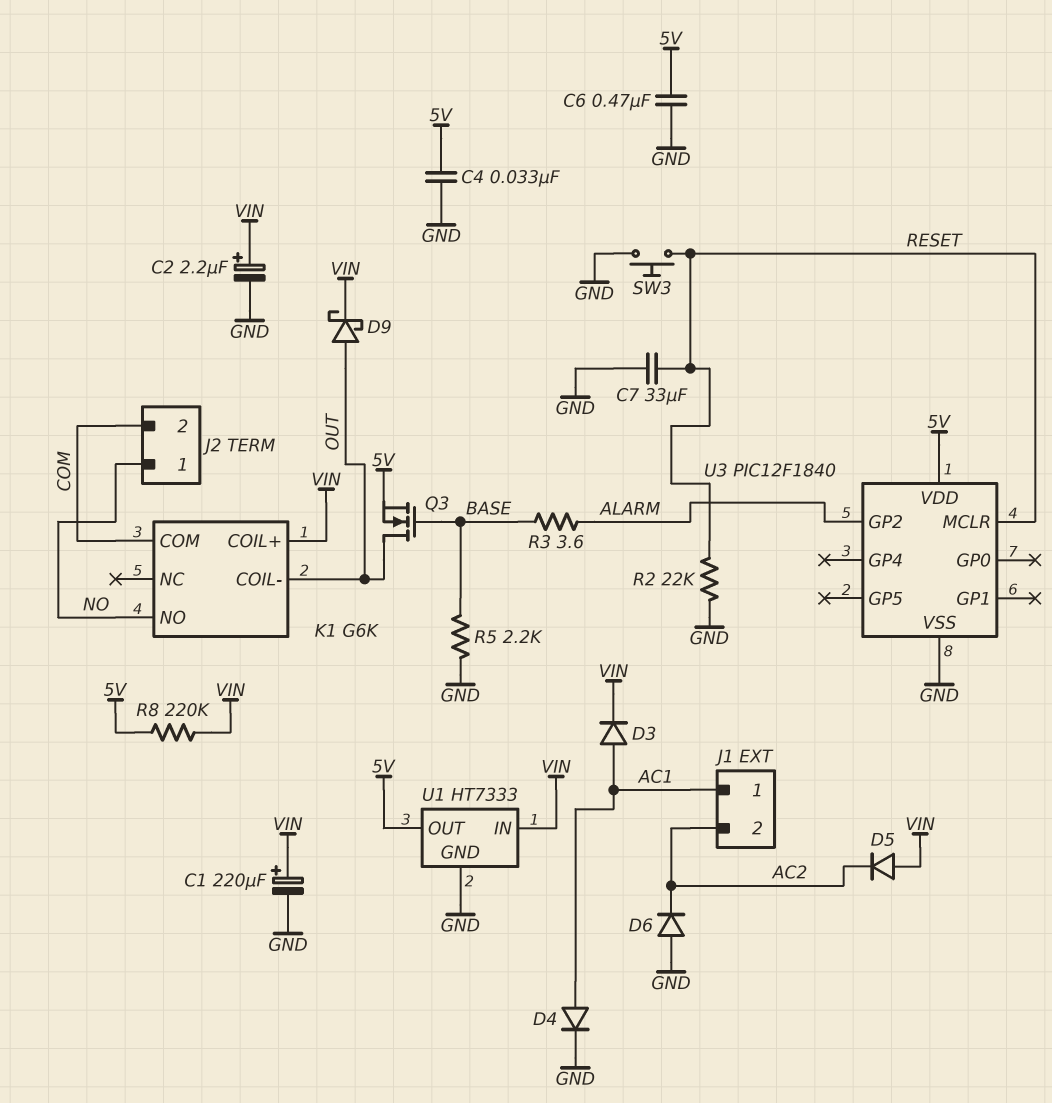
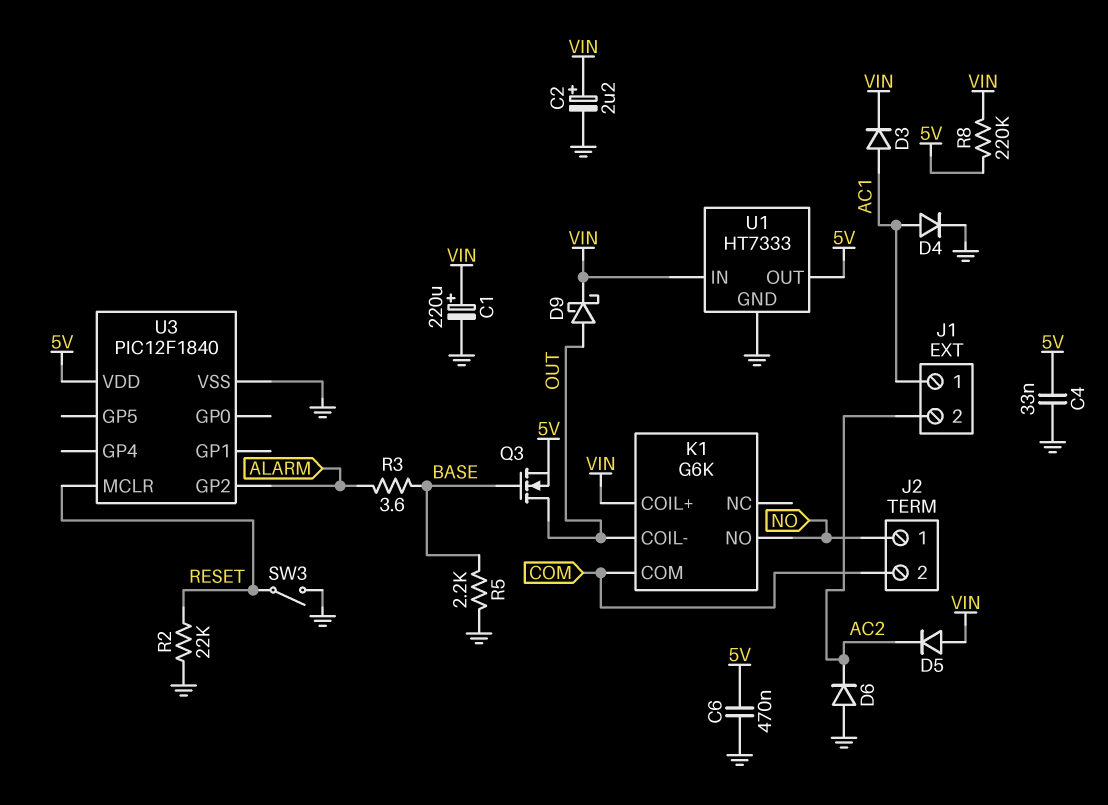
C7: 33uF (GND, RESET) -> none
SW3: button (GND, RESET) -> switch (GND, RESET)

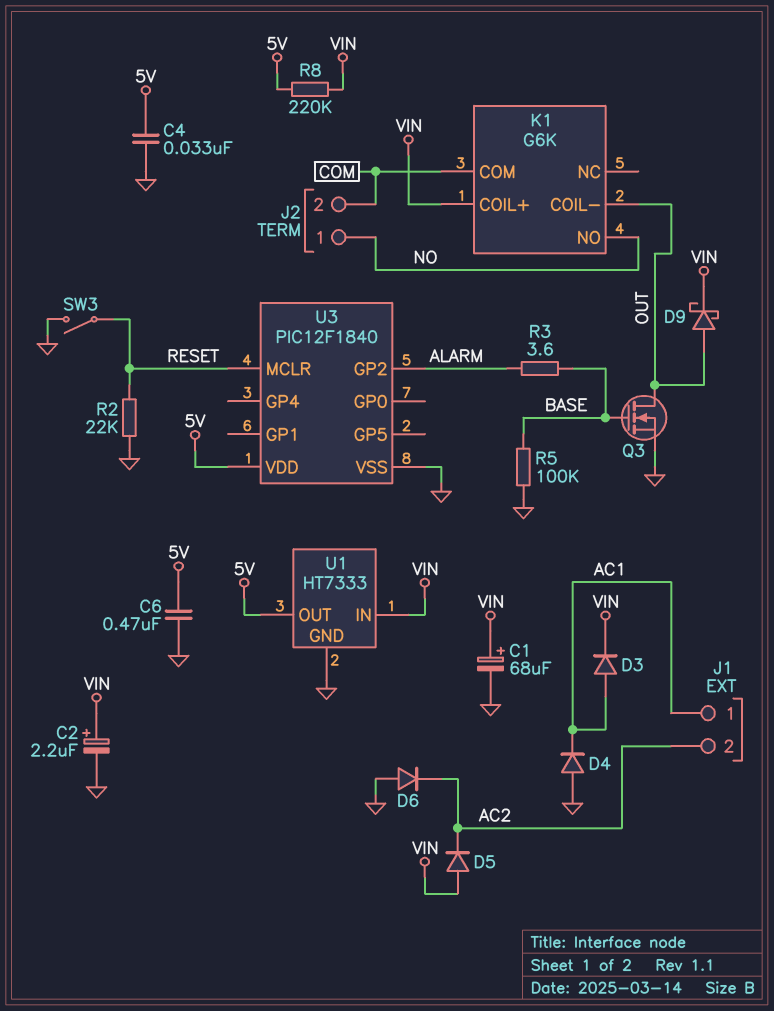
C1: 220uF (plus VIN, minus GND) -> 68uF (plus VIN, minus GND)
D4: diode (A AC1, K GND) -> diode (A GND, K AC1)
Q3: NMOS (G BASE, D OUT, S 5V) -> NMOS (G BASE, D OUT, S GND)
R5: 2.2k (BASE, GND) -> 100k (BASE, GND)

